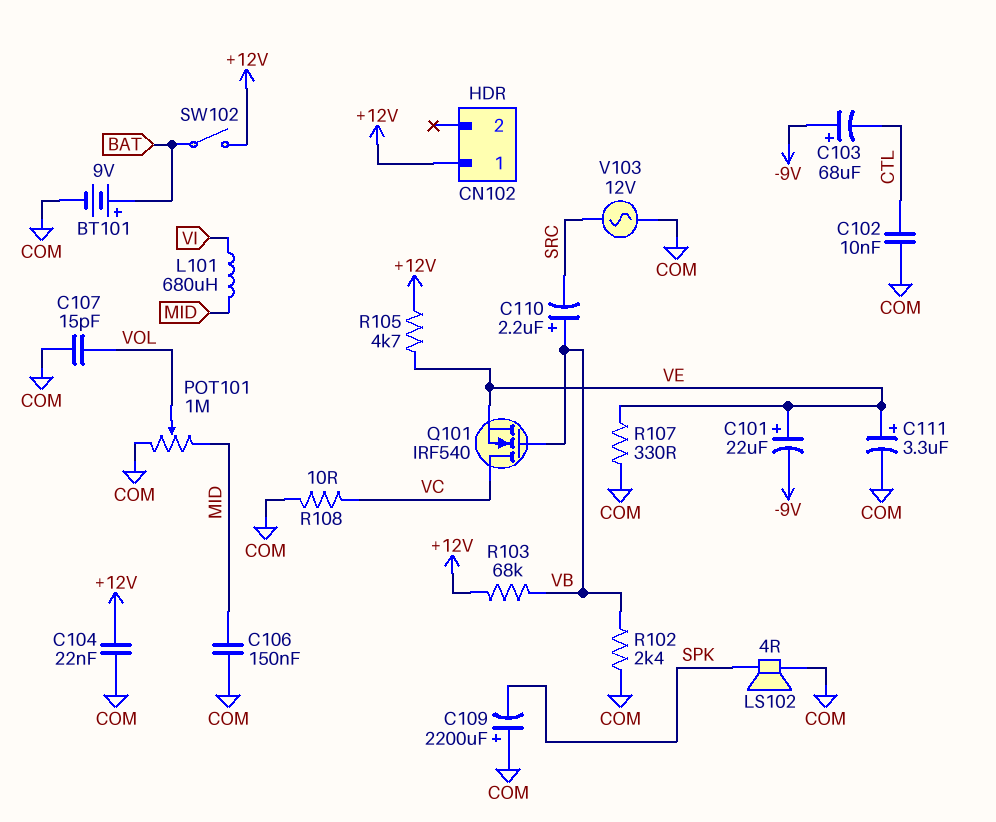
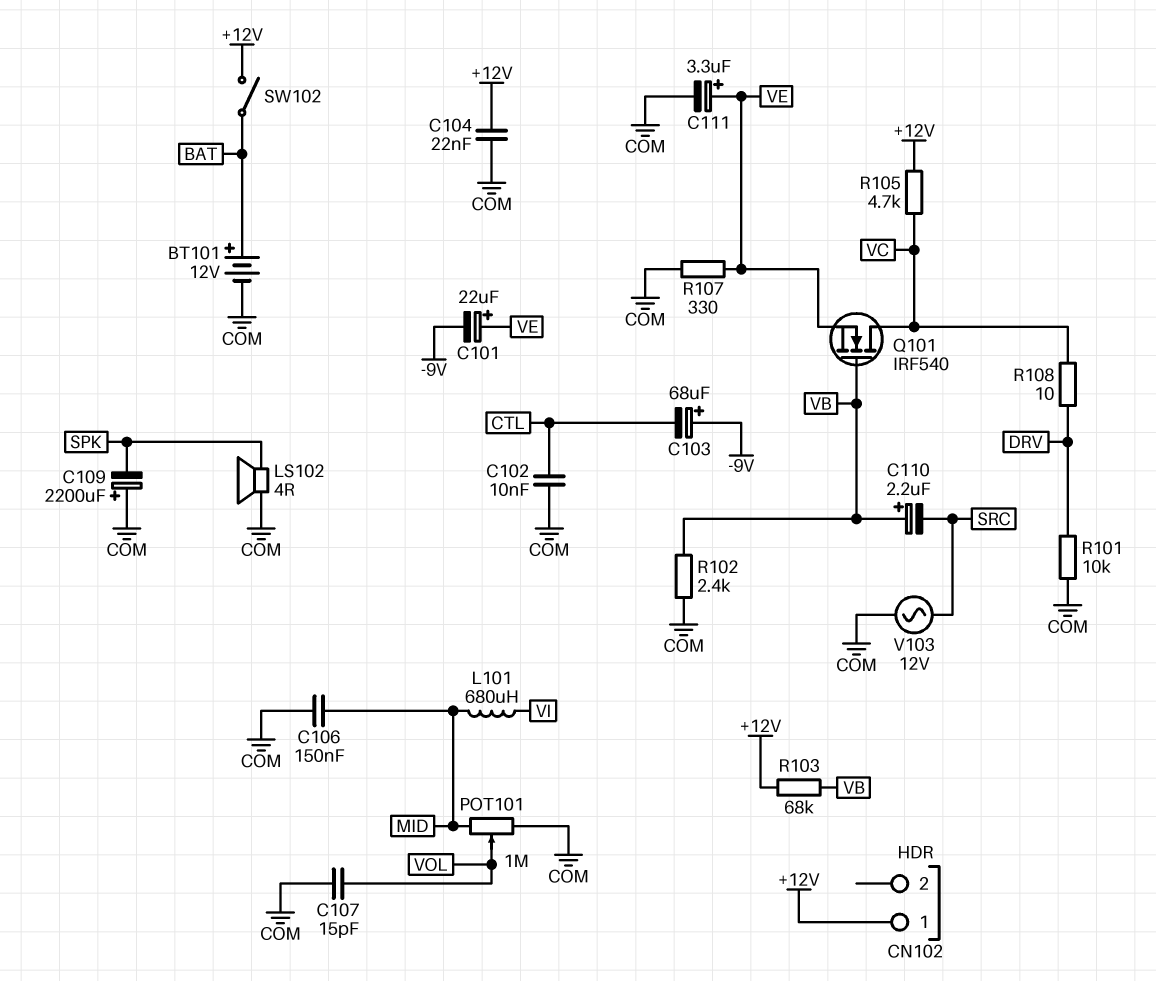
BT101: 9V (plus BAT, minus COM) -> 12V (plus BAT, minus COM)
R101: none -> 10k (COM, DRV)
R105: 4.7k (+12V, VE) -> 4.7k (+12V, VC)
R108: 10 (COM, VC) -> 10 (DRV, VC)

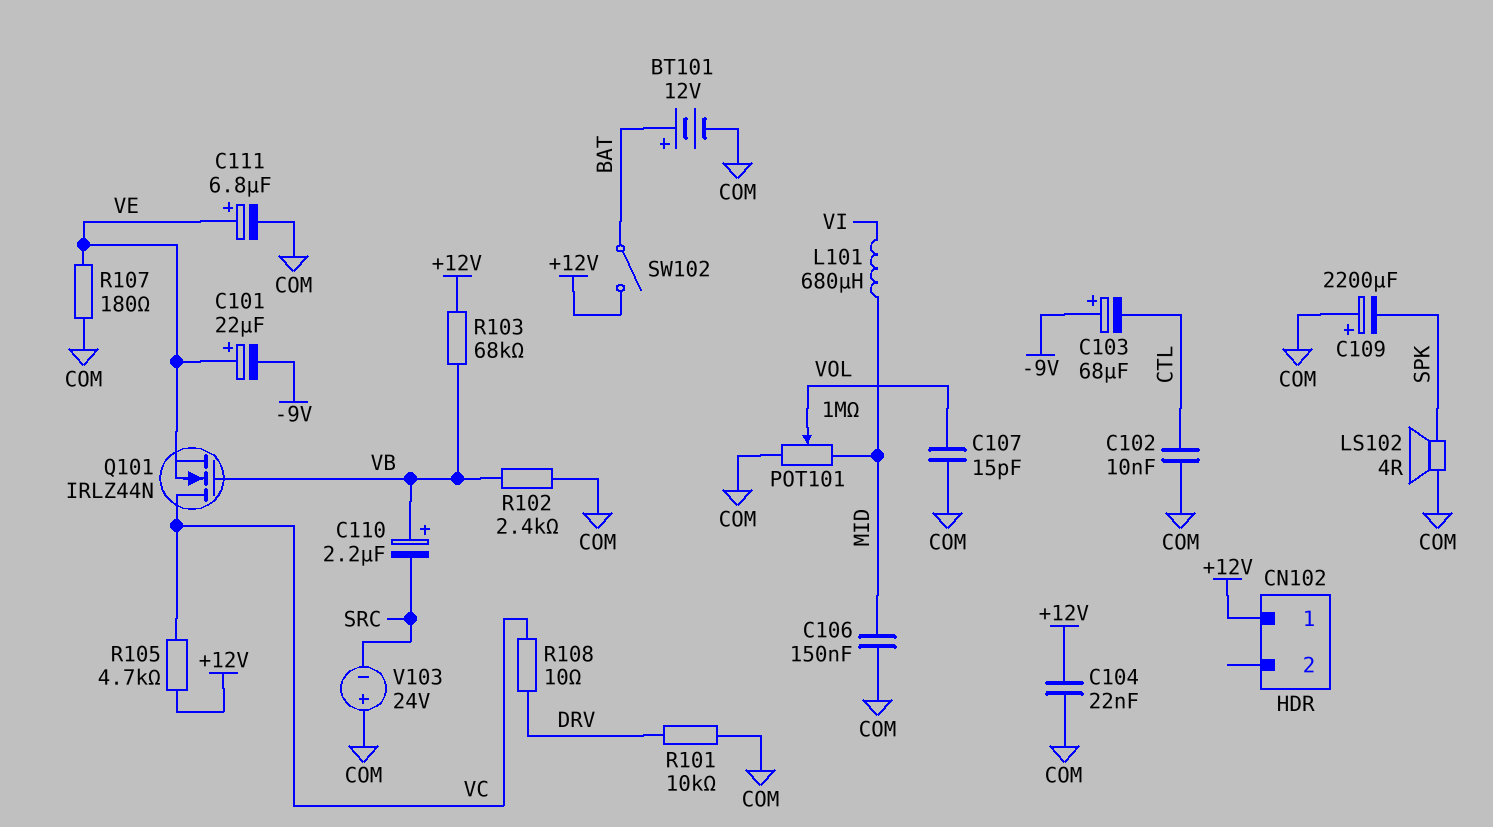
C111: 3.3uF (plus VE, minus COM) -> 6.8uF (plus VE, minus COM)
Q101: NMOS IRF540 (G VB, D VC, S VE) -> NMOS IRLZ44N (G VB, D VC, S VE)
R107: 330 (COM, VE) -> 180 (COM, VE)
V103: AC 12V (COM, SRC) -> 24V (plus COM, minus SRC)

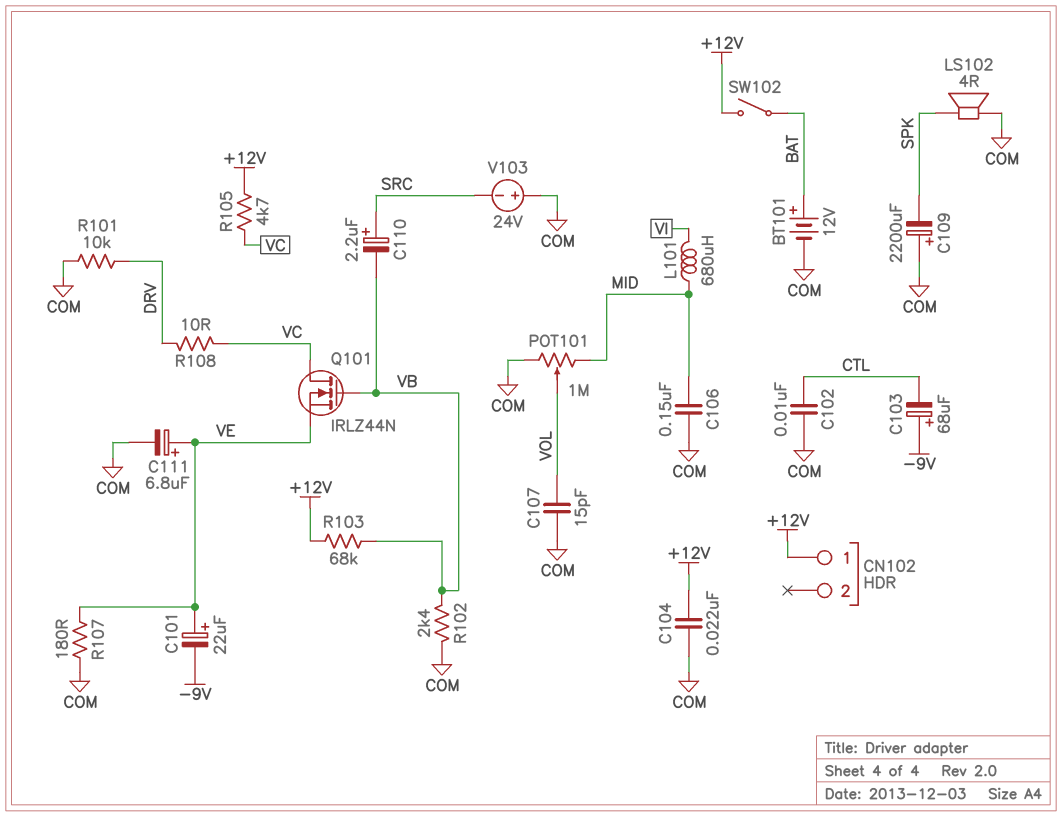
C110: 2.2uF (plus VB, minus SRC) -> 2.2uF (plus SRC, minus VB)

